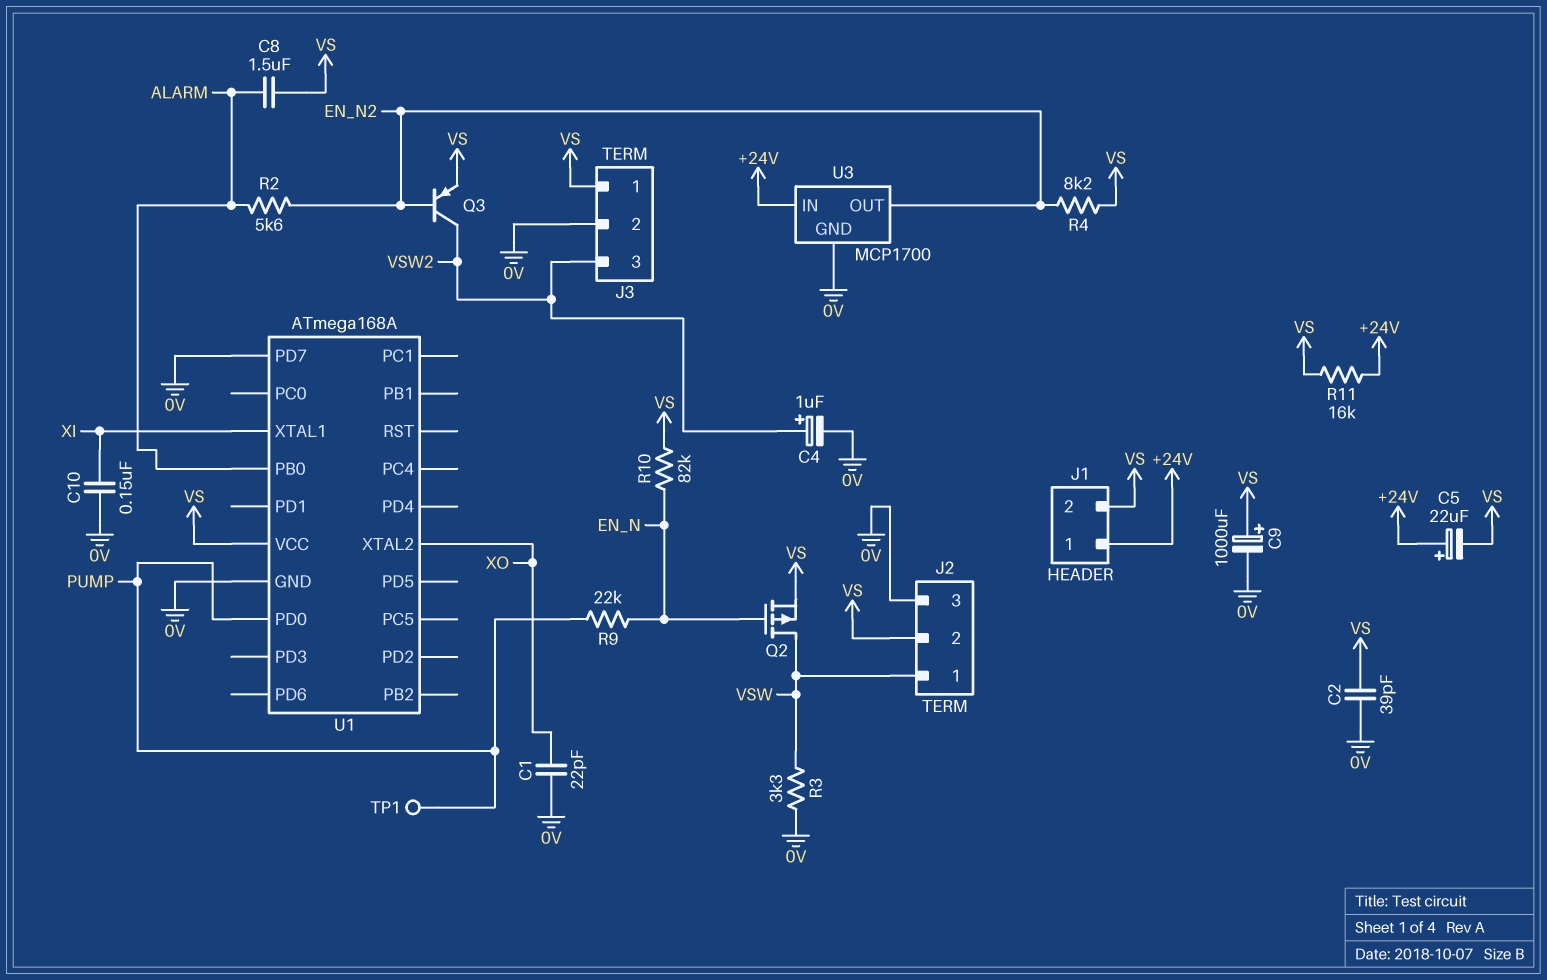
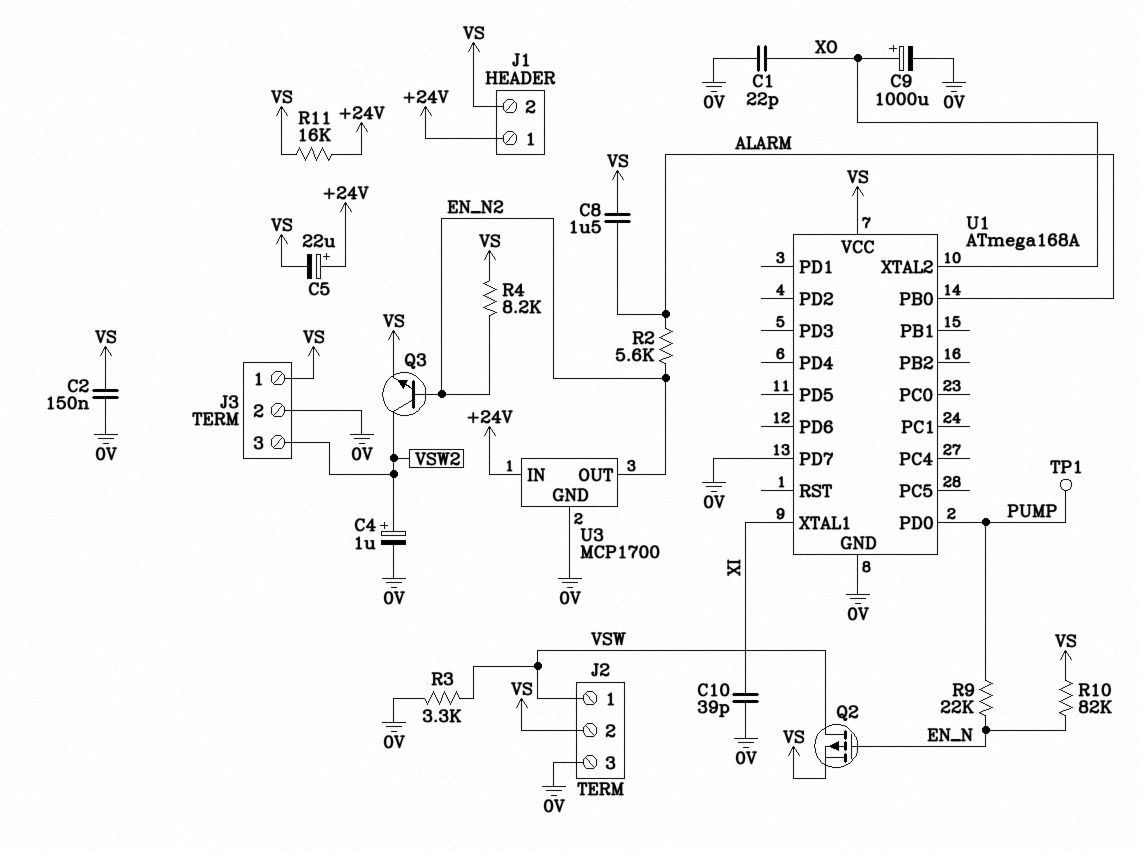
C2: 39pF (0V, VS) -> 150nF (0V, VS)
C9: 1000uF (plus VS, minus 0V) -> 1000uF (plus XO, minus 0V)
C10: 150nF (0V, XI) -> 39pF (0V, XI)
Q3: PNP (B EN_N2, C VSW2, E VS) -> NPN (B EN_N2, C VSW2, E VS)

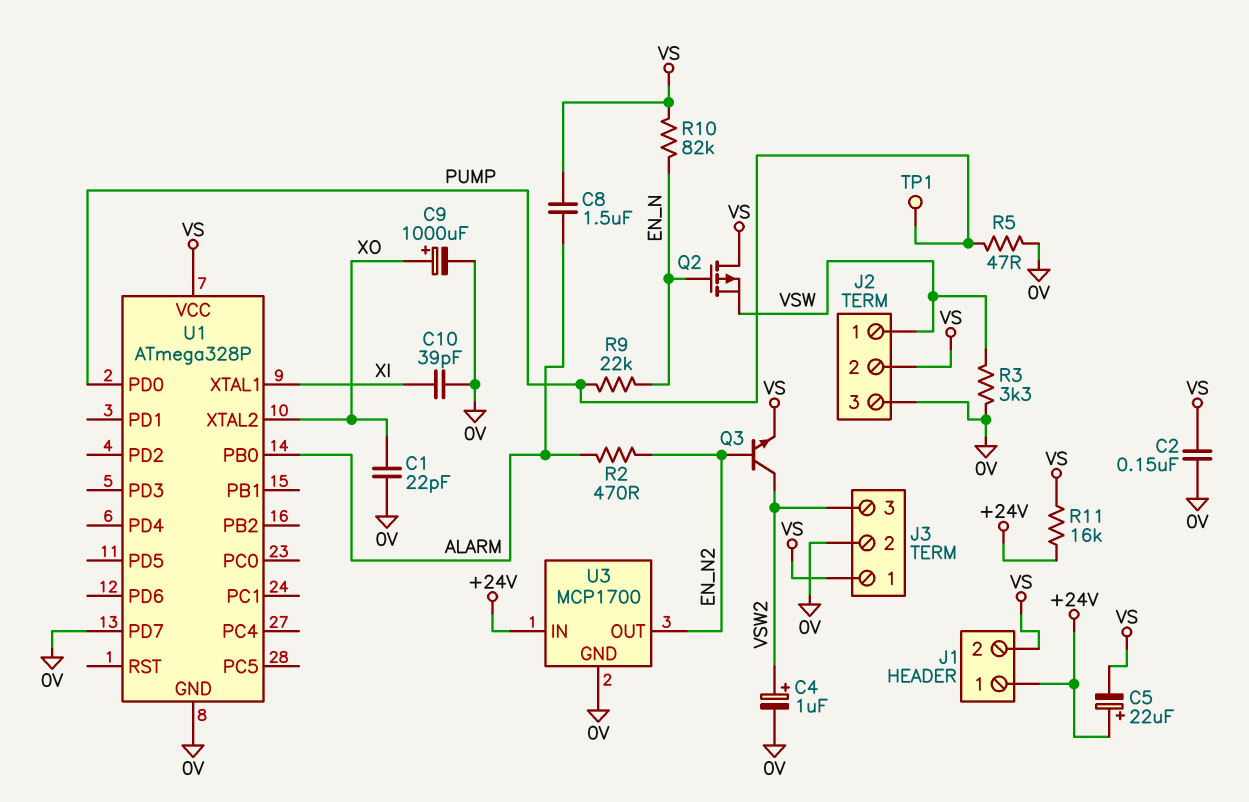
Q2: PMOS (G EN_N, D VSW, S VS) -> PMOS (G EN_N, D VS, S VSW)
R2: 5.6k (ALARM, EN_N2) -> 470 (ALARM, EN_N2)
R4: 8.2k (EN_N2, VS) -> none
R5: none -> 47 (0V, PUMP)
U1: ATmega168A -> ATmega328P

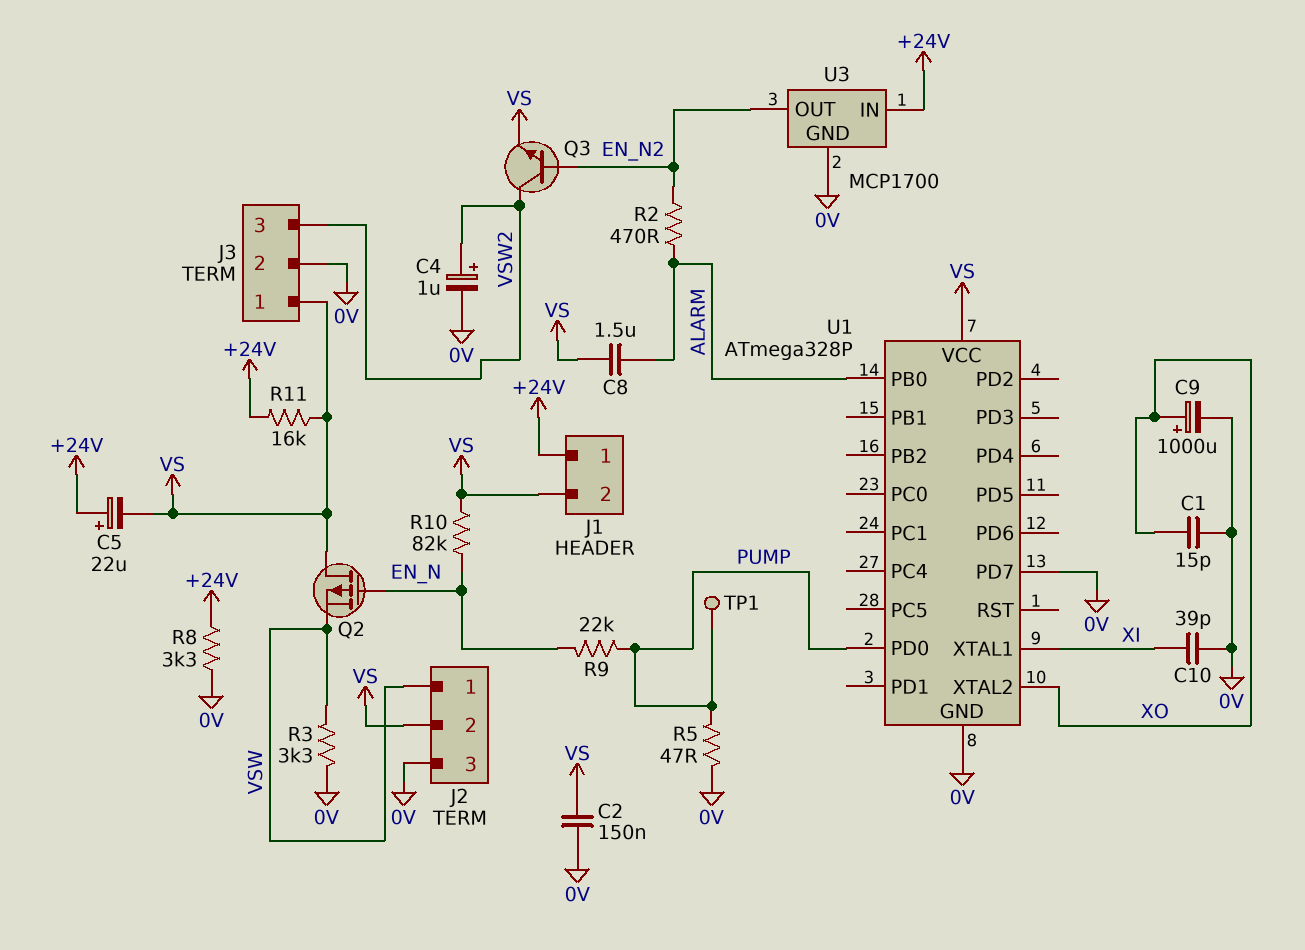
C1: 22pF (0V, XO) -> 15pF (0V, XO)
R8: none -> 3.3k (+24V, 0V)

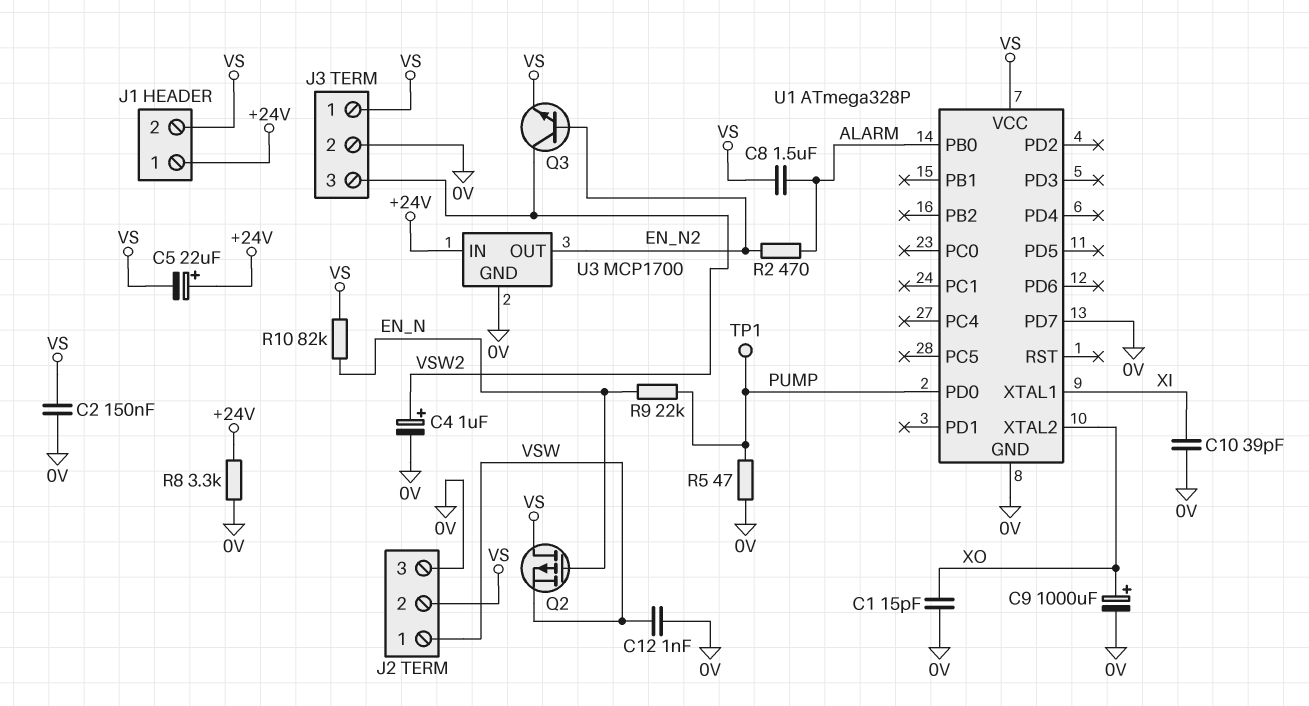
C12: none -> 1nF (0V, VSW)
R3: 3.3k (0V, VSW) -> none
R11: 16k (+24V, VS) -> none

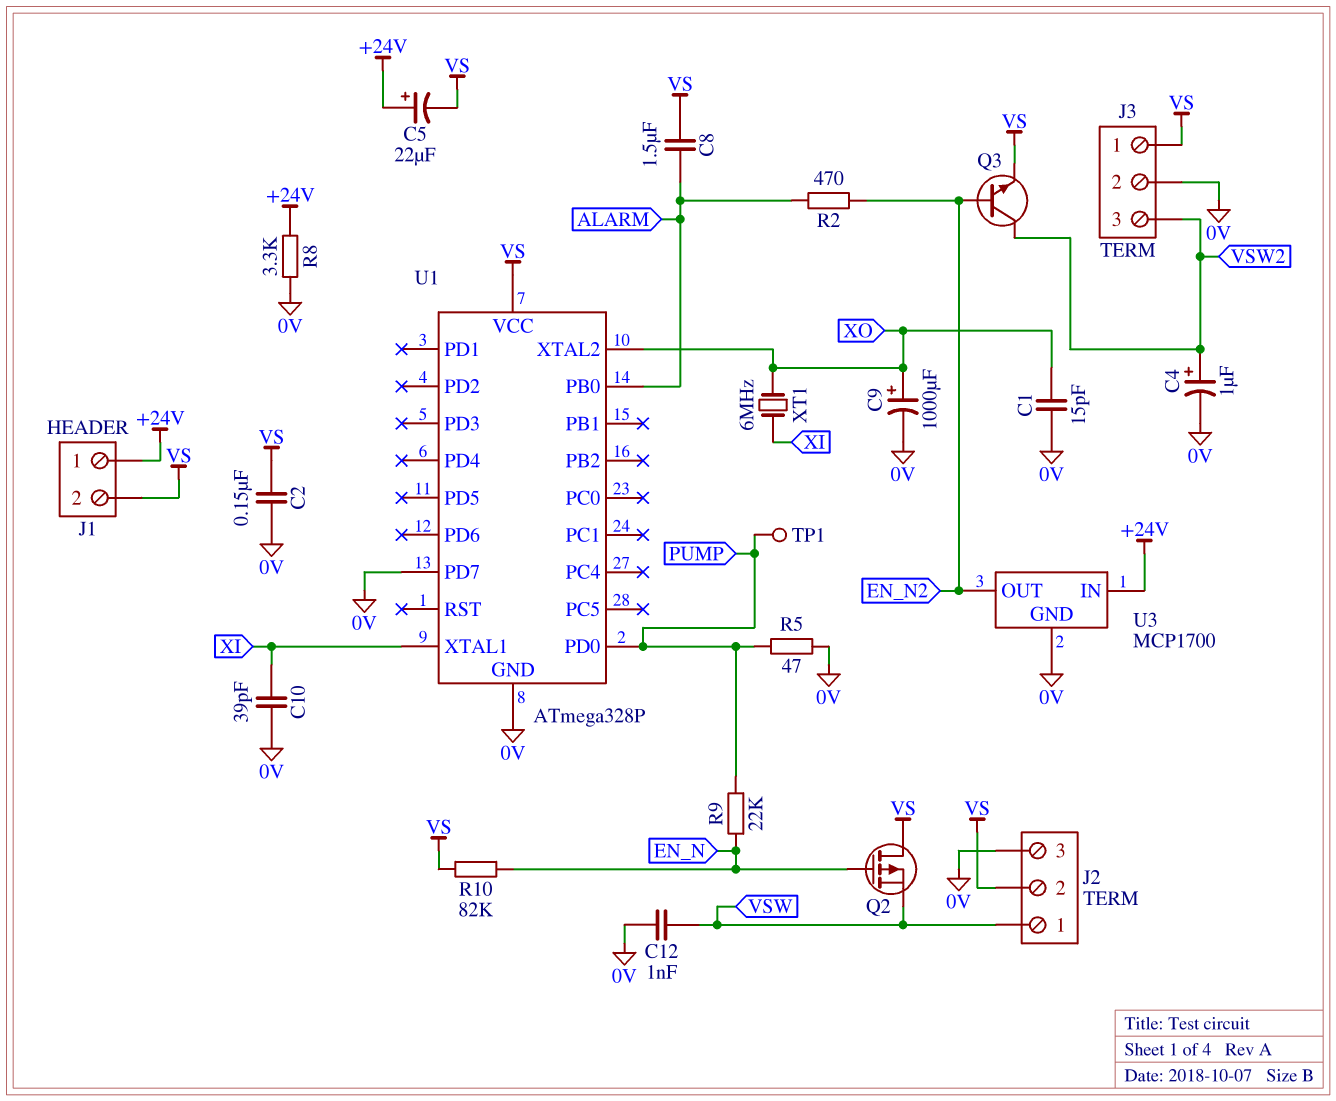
XT1: none -> 6MHz (XI, XO)

